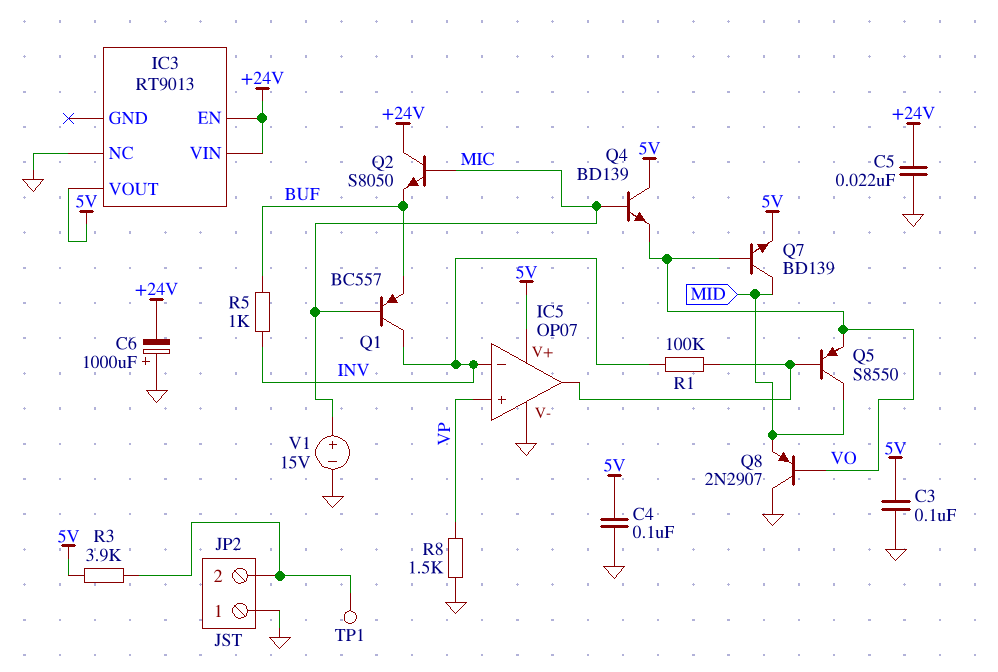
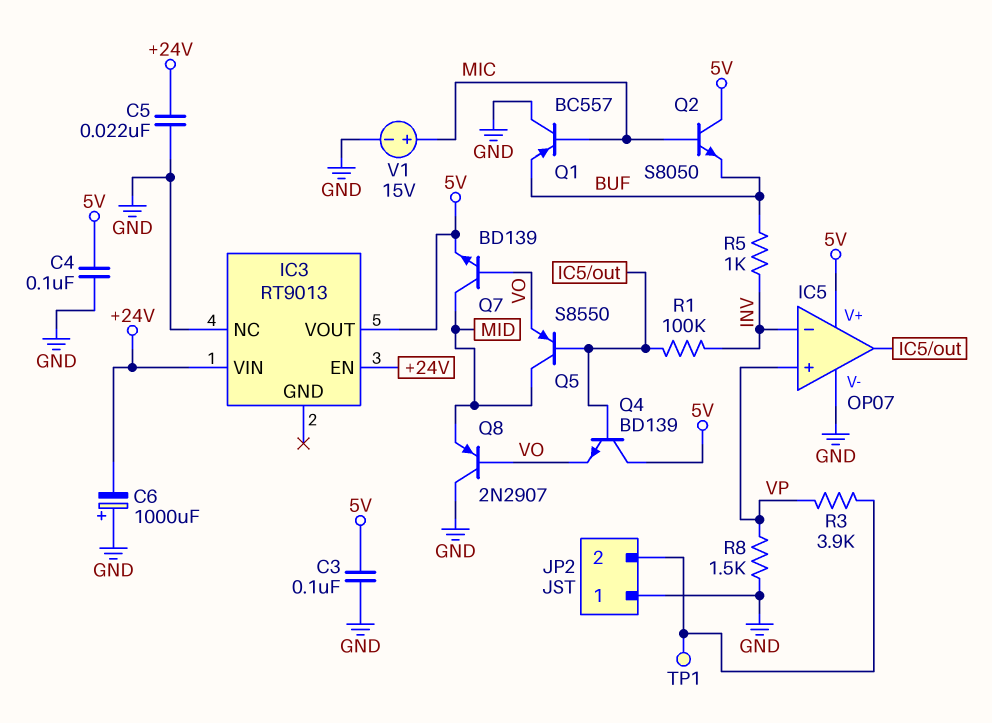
Q1: PNP BC557 (B MIC, C INV, E BUF) -> PNP BC557 (B MIC, C GND, E BUF)
Q2: NPN S8050 (B MIC, C +24V, E BUF) -> NPN S8050 (B MIC, C 5V, E BUF)
Q4: NPN BD139 (B MIC, C 5V, E VO) -> NPN BD139 (B IC5/out, C 5V, E VO)
R3: 3.9k (5V, JP2/2) -> 3.9k (JP2/2, VP)

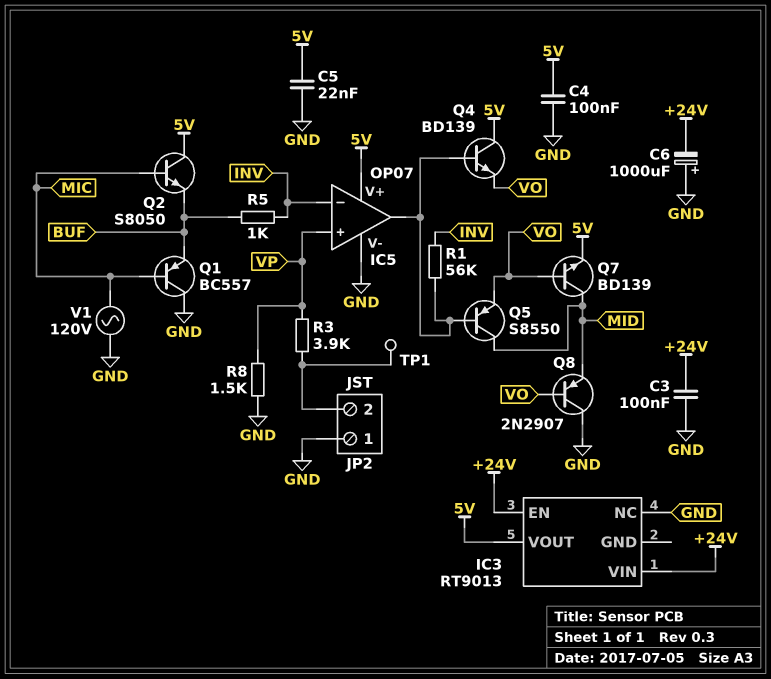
C3: 100nF (5V, GND) -> 100nF (+24V, GND)
C5: 22nF (+24V, GND) -> 22nF (5V, GND)
R1: 100k (IC5/out, INV) -> 56k (IC5/out, INV)
V1: 15V (plus MIC, minus GND) -> AC 120V (GND, MIC)

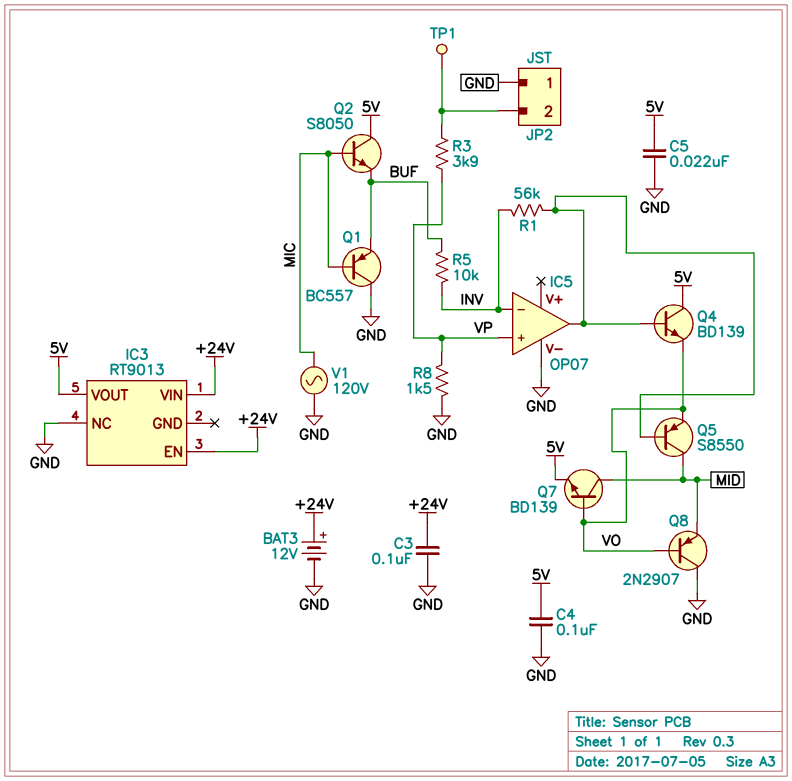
BAT3: none -> 12V (plus +24V, minus GND)
C6: 1000uF (plus GND, minus +24V) -> none
IC5 pin V+: 5V -> none
R5: 1k (BUF, INV) -> 10k (BUF, INV)

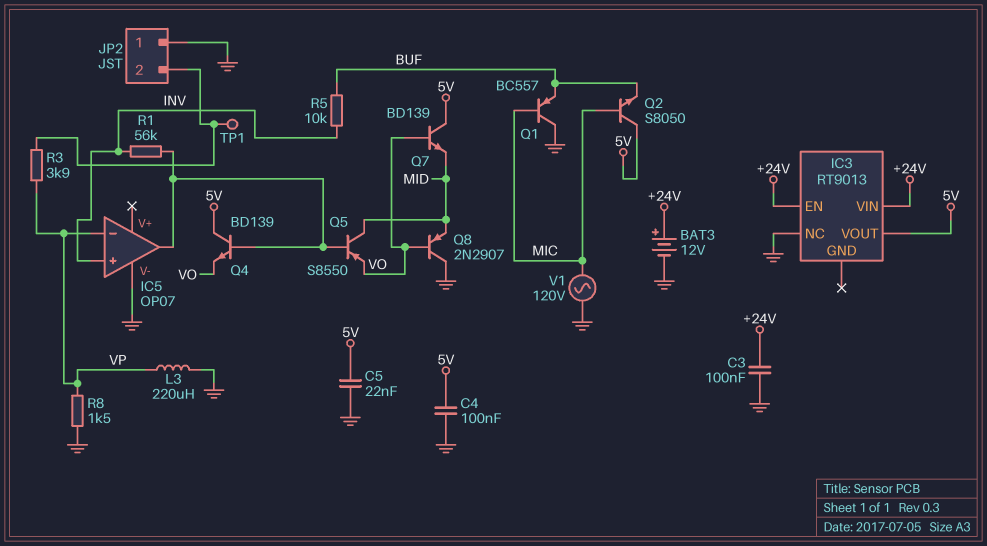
IC5 pin in+: VP -> INV
IC5 pin in-: INV -> VP
L3: none -> 220uH (GND, VP)
Q7: NPN BD139 (B VO, C MID, E 5V) -> NPN BD139 (B VO, C 5V, E MID)

